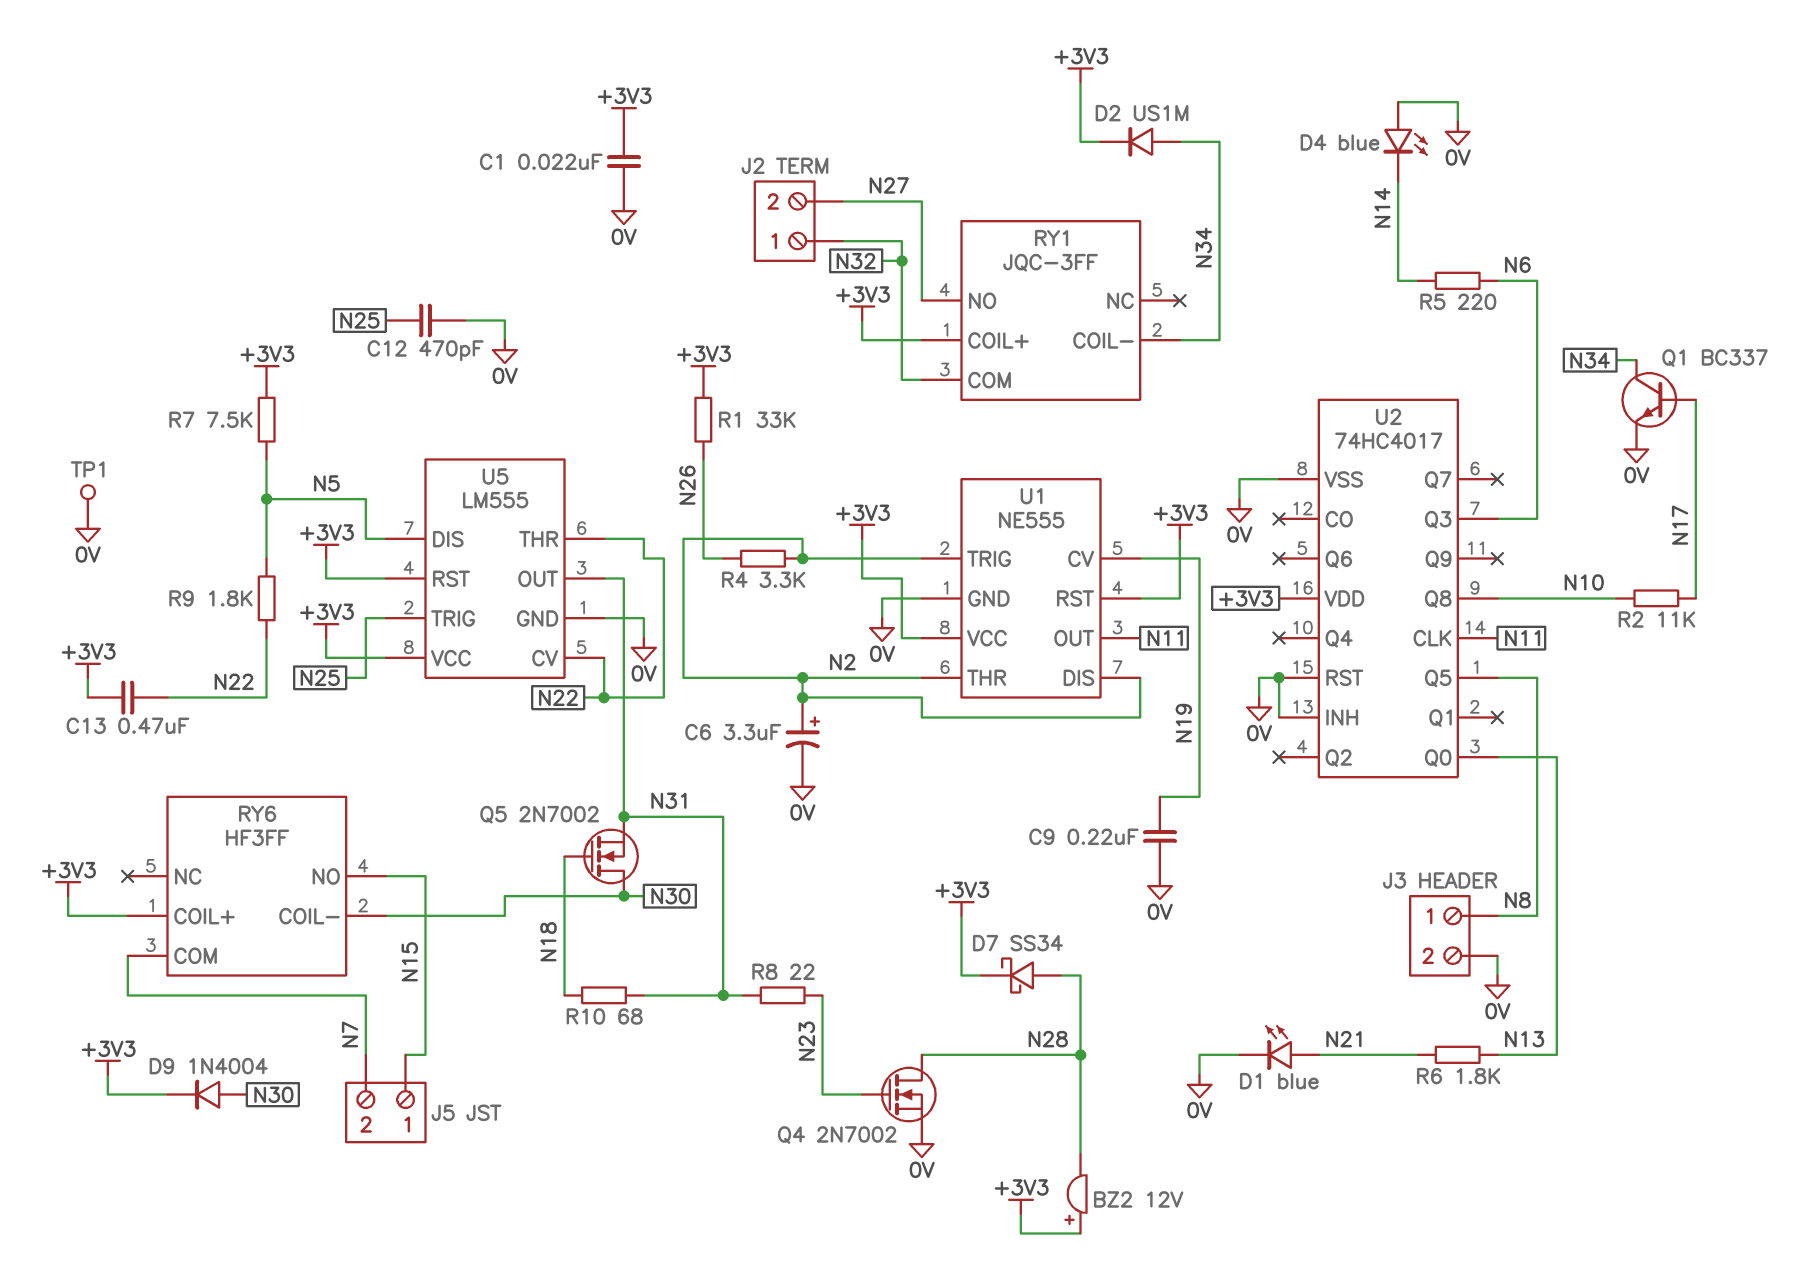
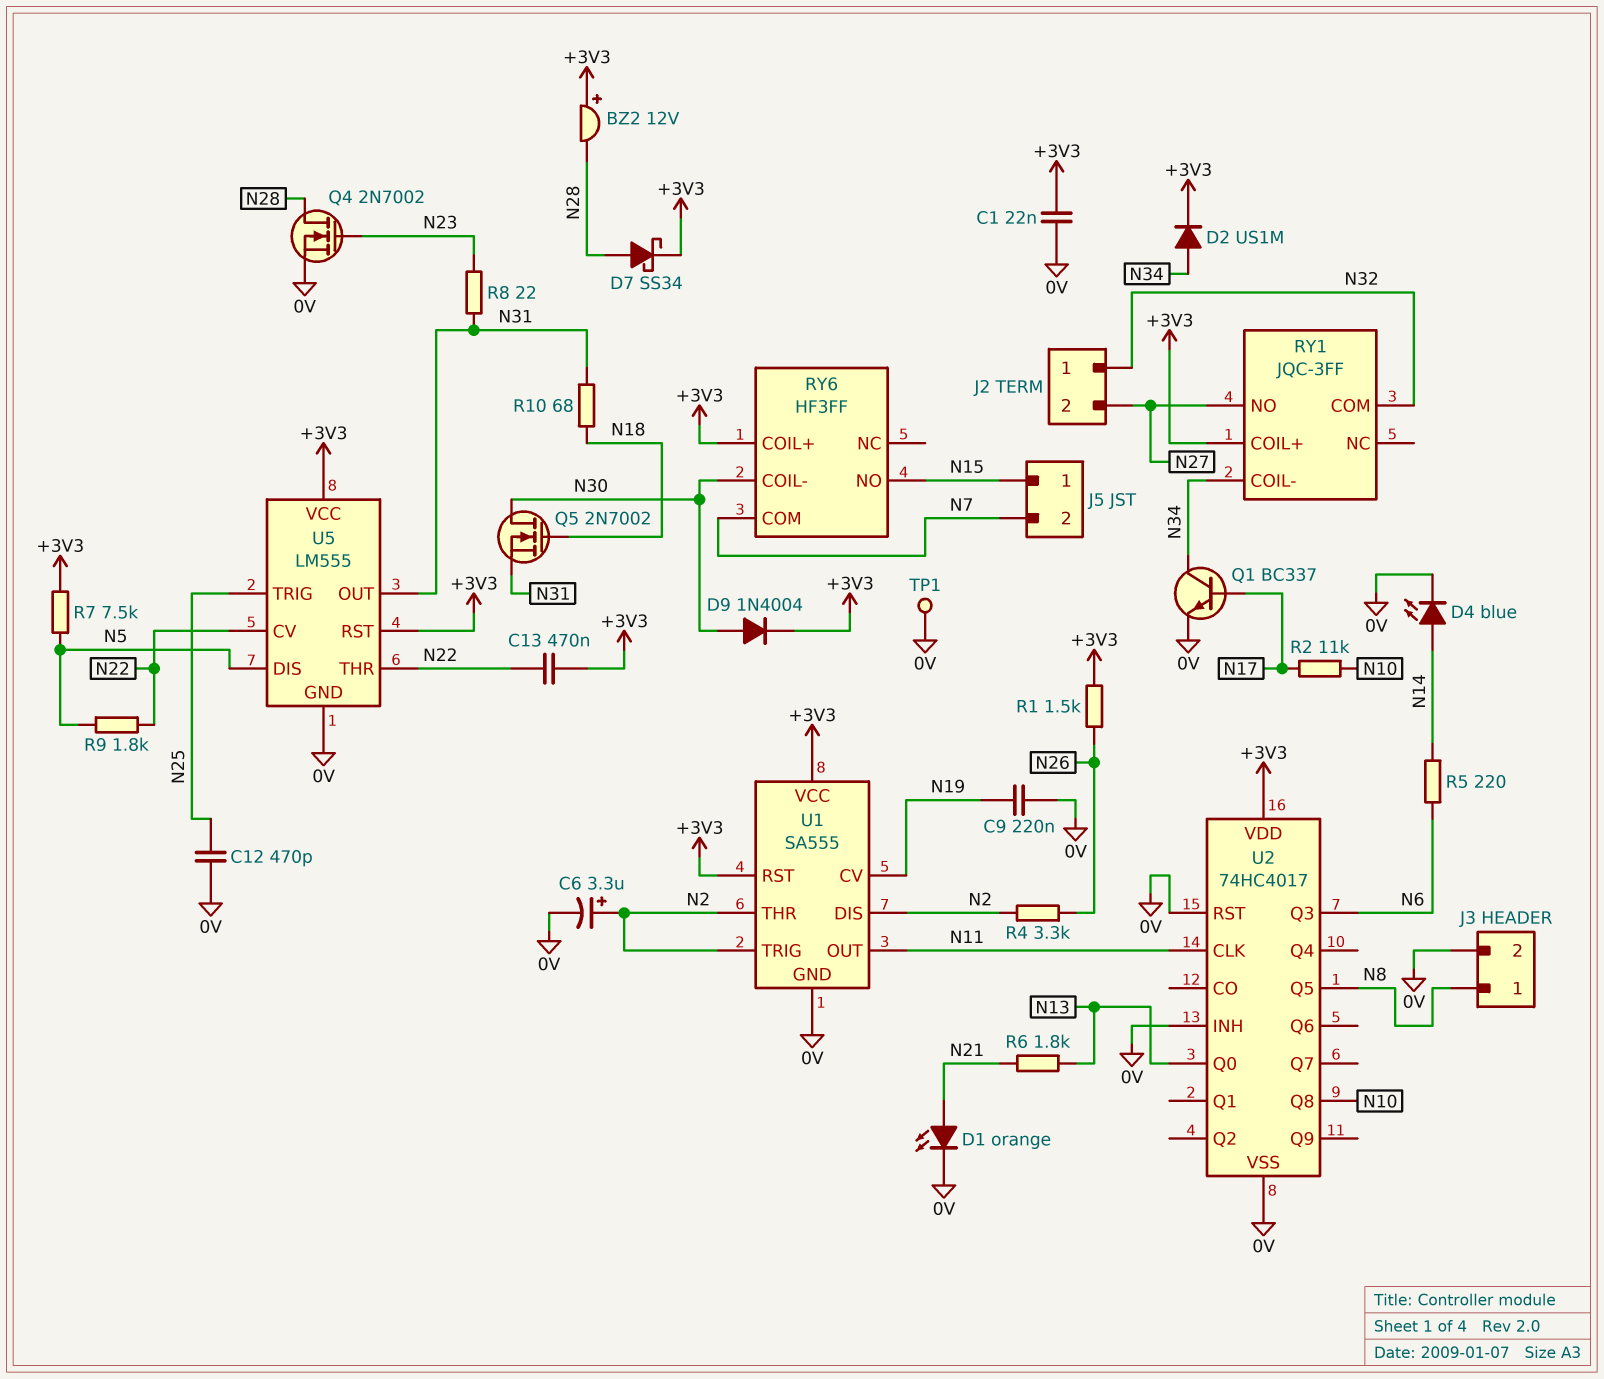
D1: LED blue (A N21, K 0V) -> LED orange (A N21, K 0V)
D4: LED blue (A 0V, K N14) -> LED blue (A N14, K 0V)
R1: 33k (+3V3, N26) -> 1.5k (+3V3, N26)
U1: NE555 -> SA555

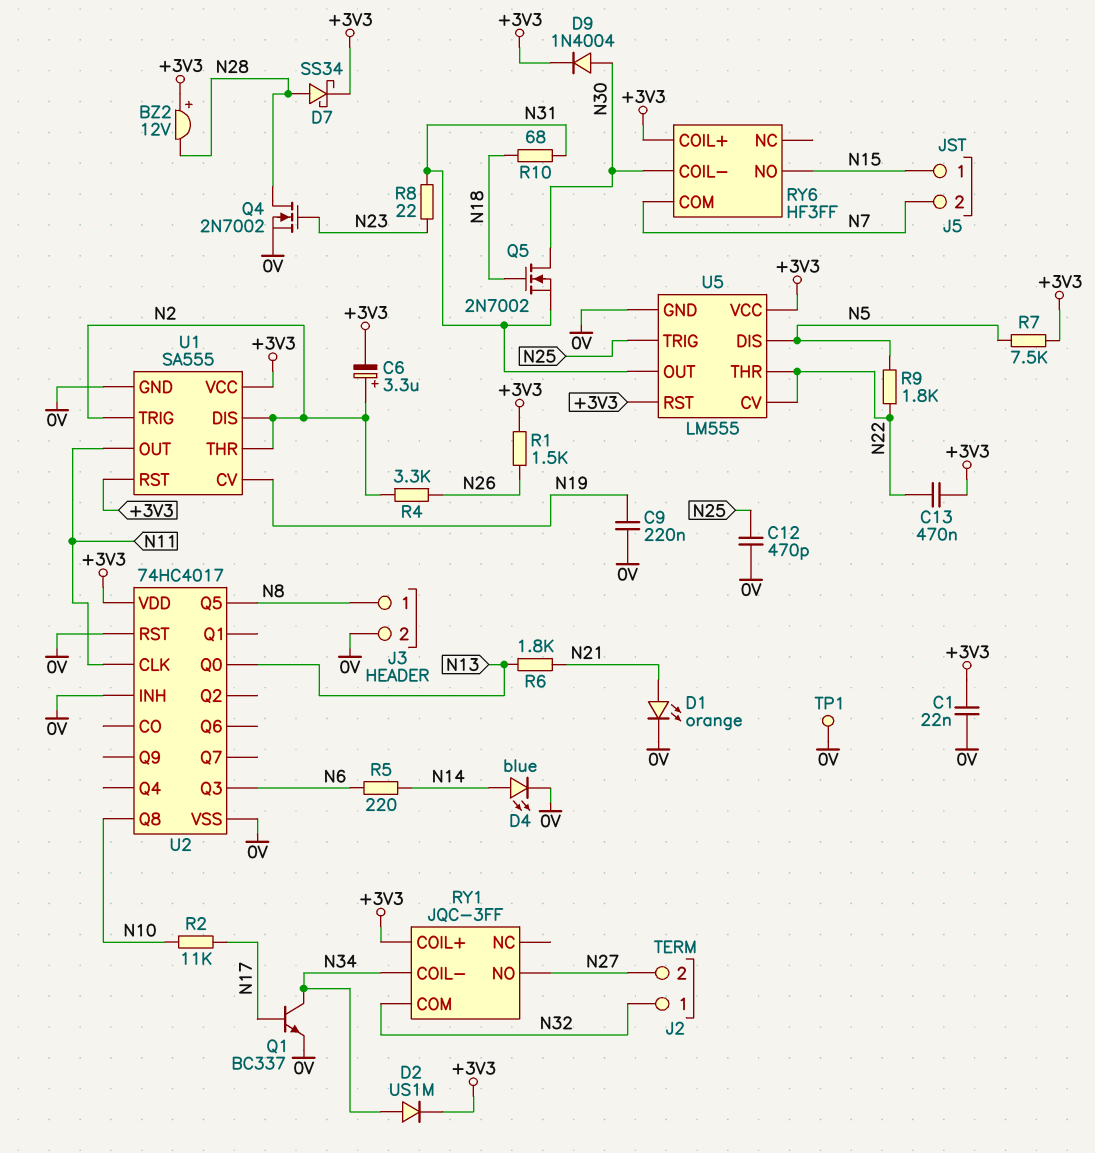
C6: 3.3uF (plus N2, minus 0V) -> 3.3uF (plus N2, minus +3V3)

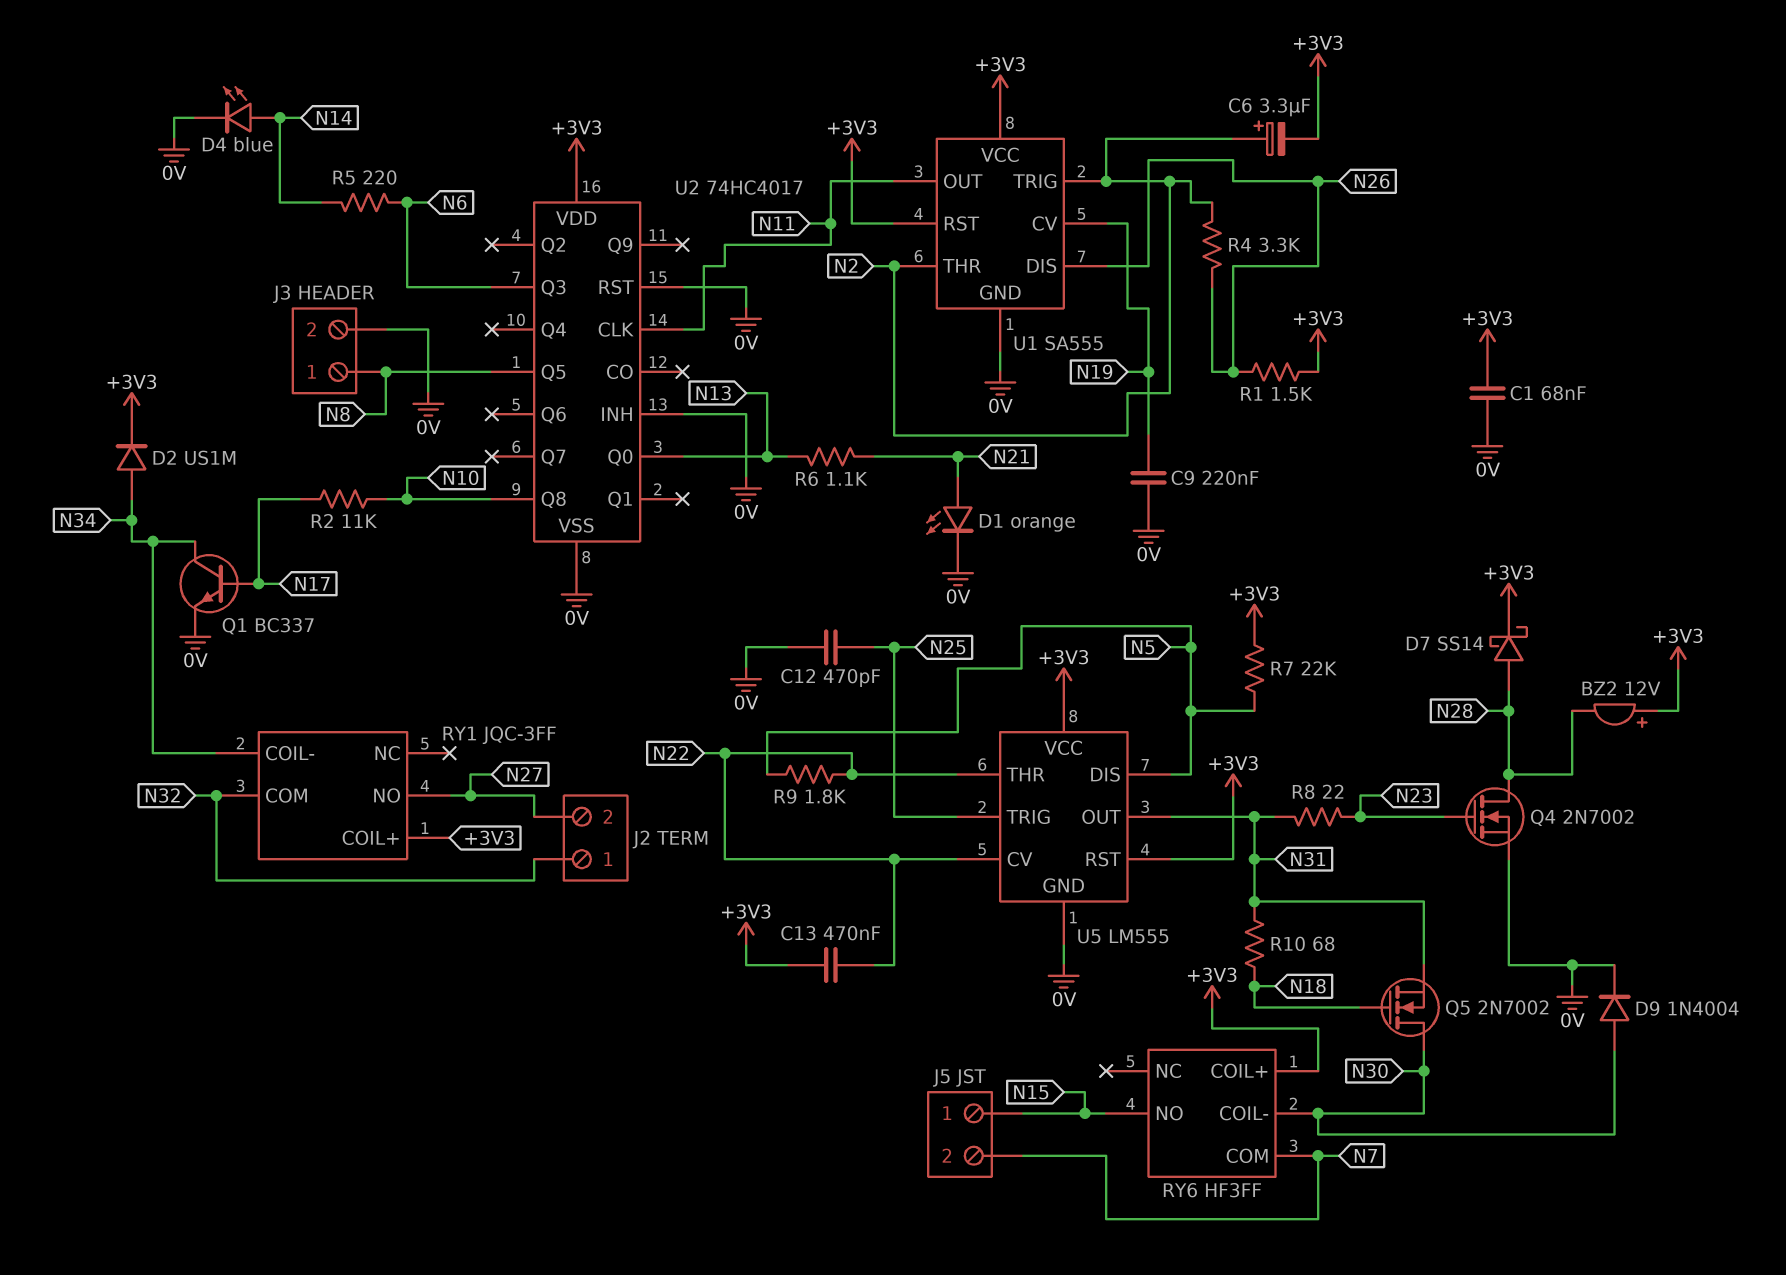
C1: 22nF (+3V3, 0V) -> 68nF (+3V3, 0V)
D7: schottky SS34 (A N28, K +3V3) -> schottky SS14 (A N28, K +3V3)
D9: diode 1N4004 (A N30, K +3V3) -> diode 1N4004 (A N30, K 0V)
R6: 1.8k (N13, N21) -> 1.1k (N13, N21)
R7: 7.5k (+3V3, N5) -> 22k (+3V3, N5)
TP1: test point (0V) -> none
U1 pin DIS: N2 -> N26

